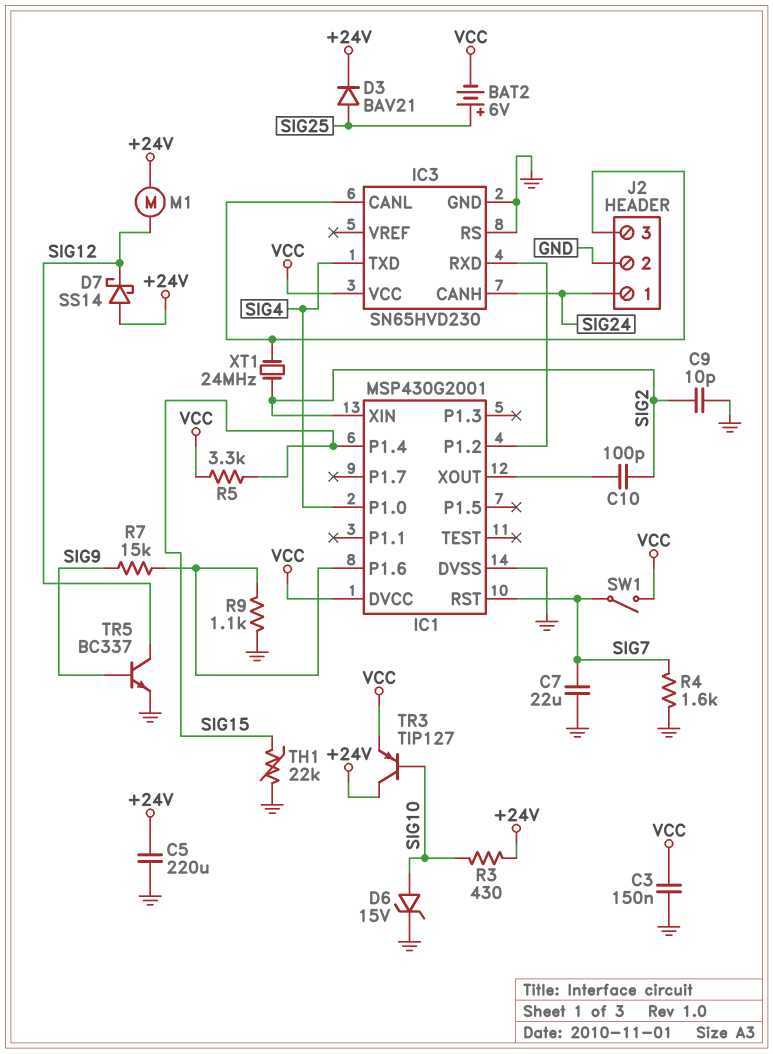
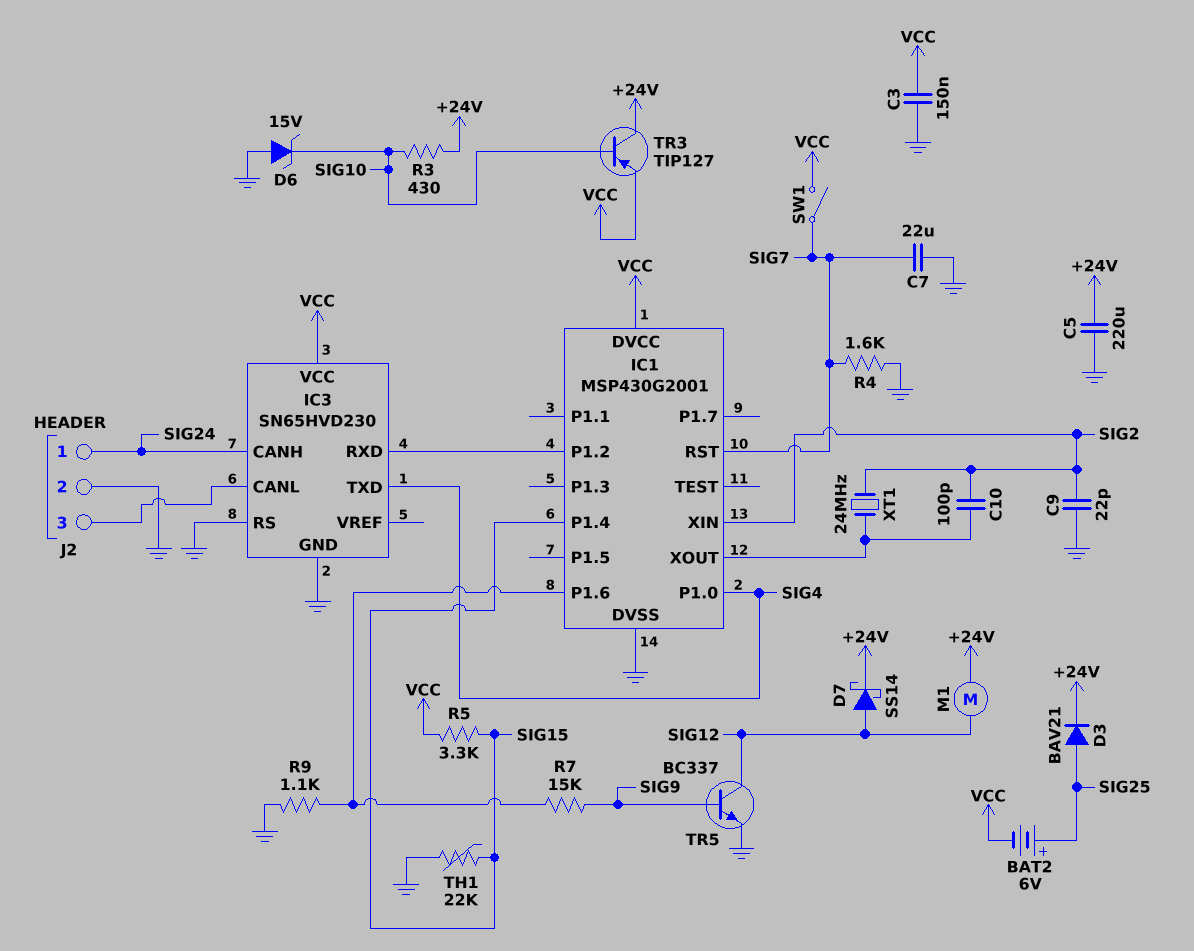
C9: 10pF (GND, SIG2) -> 22pF (GND, SIG2)
D6: zener 15V (A SIG10, K GND) -> zener 15V (A GND, K SIG10)
D7: schottky SS14 (A +24V, K SIG12) -> schottky SS14 (A SIG12, K +24V)
XT1: 24MHz (IC3/CANL, SIG2) -> 24MHz (IC1/XOUT, SIG2)

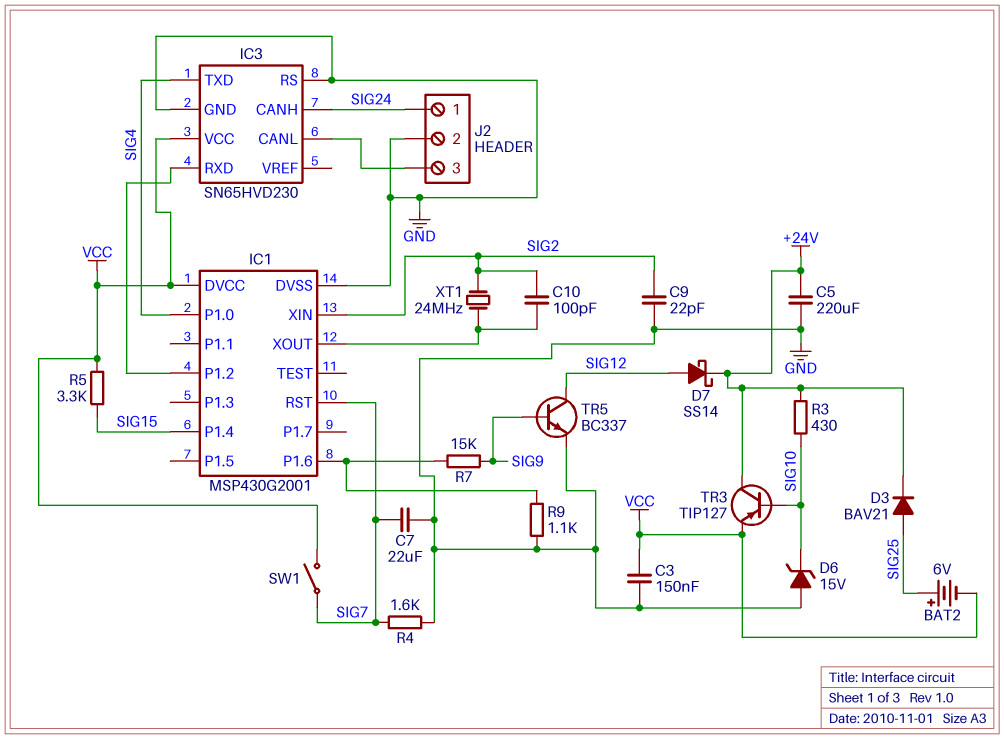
M1: motor (+24V, SIG12) -> none
TH1: 22k (GND, SIG15) -> none

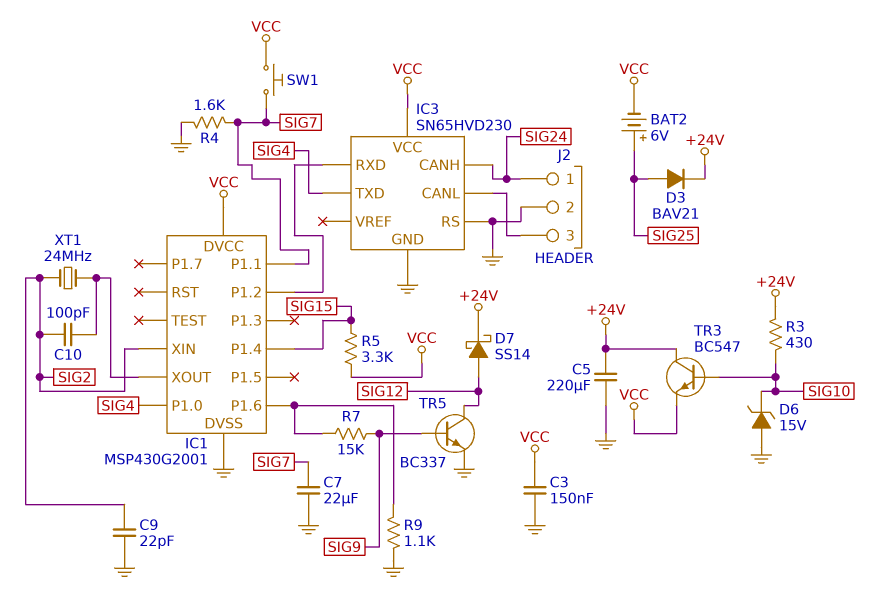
IC1 pin P1.1: none -> SIG7
IC1 pin RST: SIG7 -> none
SW1: switch (SIG7, VCC) -> button (SIG7, VCC)
TR3: PNP TIP127 (B SIG10, C +24V, E VCC) -> NPN BC547 (B SIG10, C +24V, E VCC)

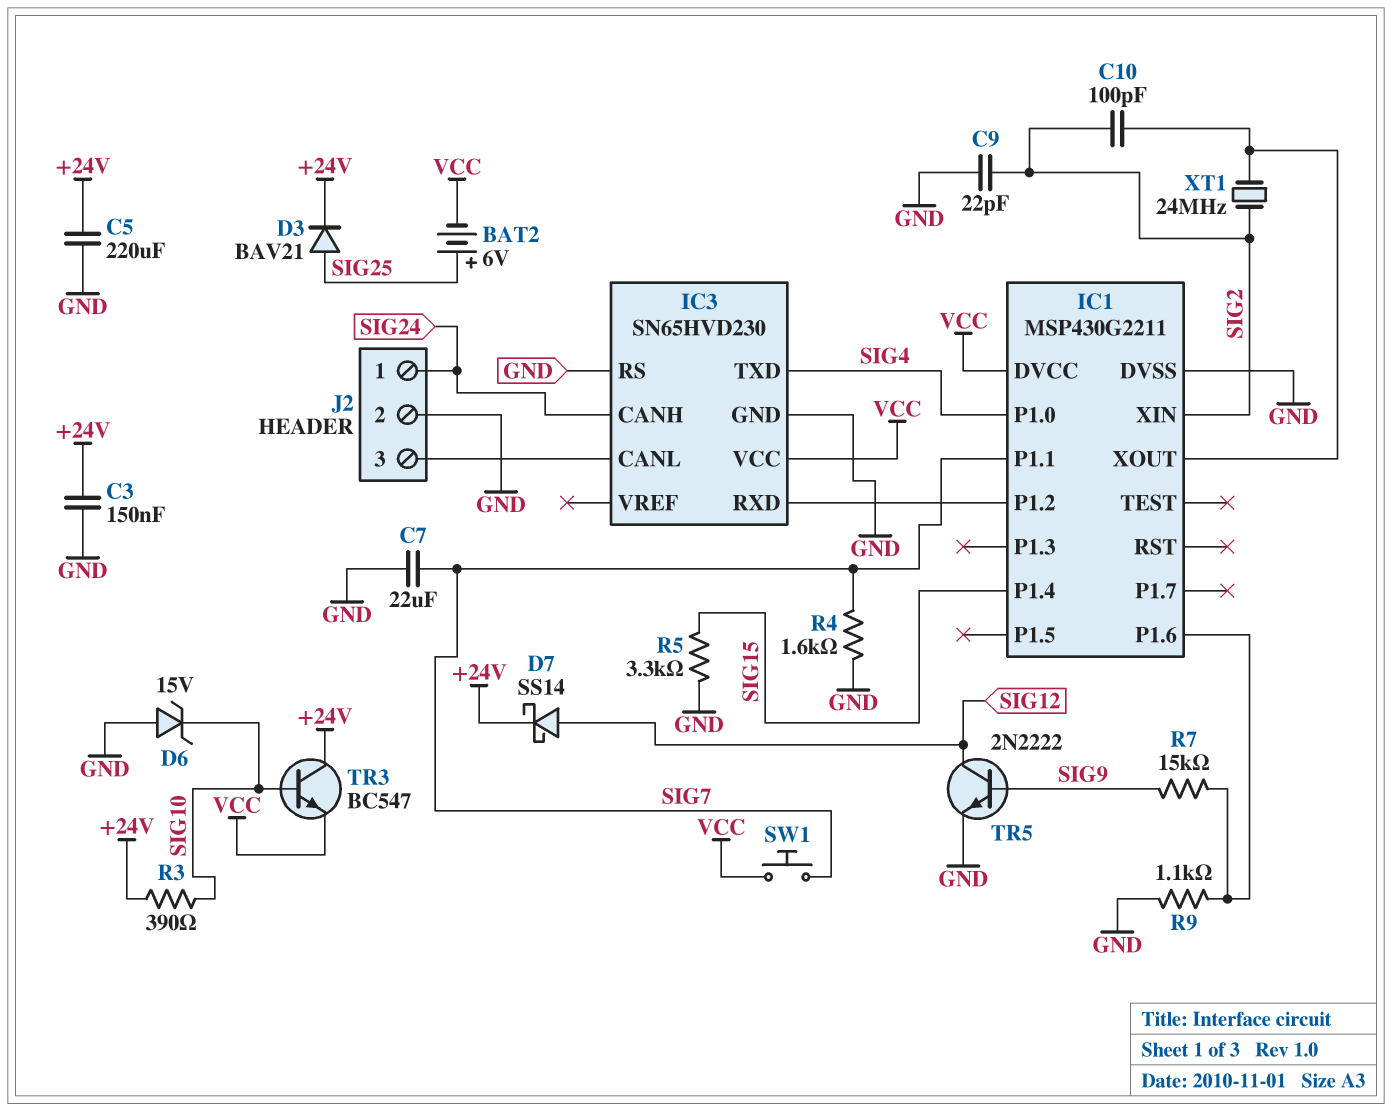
C3: 150nF (GND, VCC) -> 150nF (+24V, GND)
IC1: MSP430G2001 -> MSP430G2211
R3: 430 (+24V, SIG10) -> 390 (+24V, SIG10)
R5: 3.3k (SIG15, VCC) -> 3.3k (GND, SIG15)
TR5: NPN BC337 (B SIG9, C SIG12, E GND) -> NPN 2N2222 (B SIG9, C SIG12, E GND)

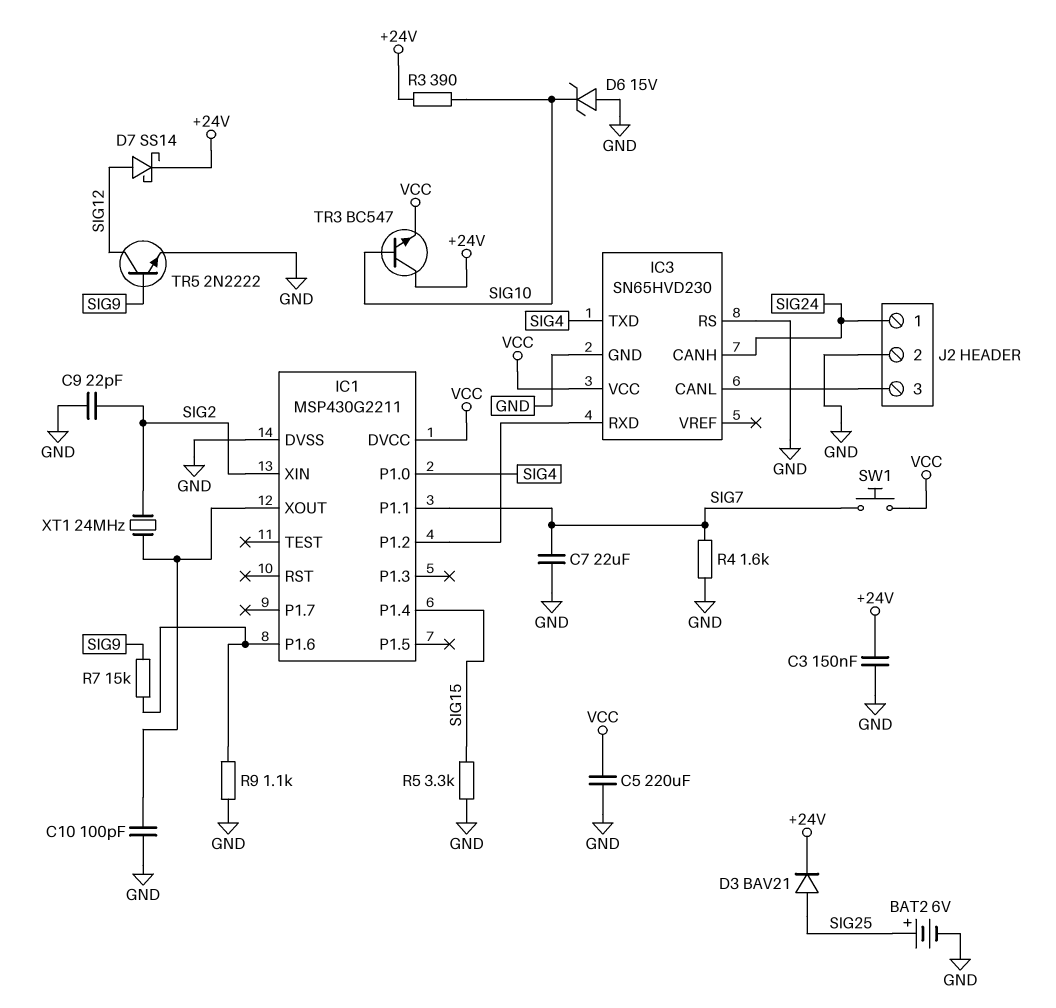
BAT2: 6V (plus SIG25, minus VCC) -> 6V (plus SIG25, minus GND)
C5: 220uF (+24V, GND) -> 220uF (GND, VCC)
C10: 100pF (IC1/XOUT, SIG2) -> 100pF (GND, IC1/XOUT)

